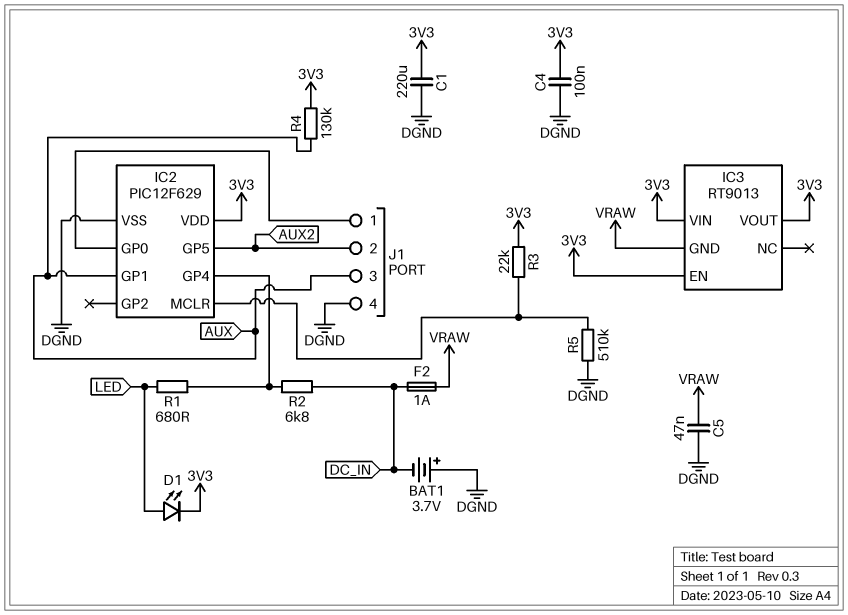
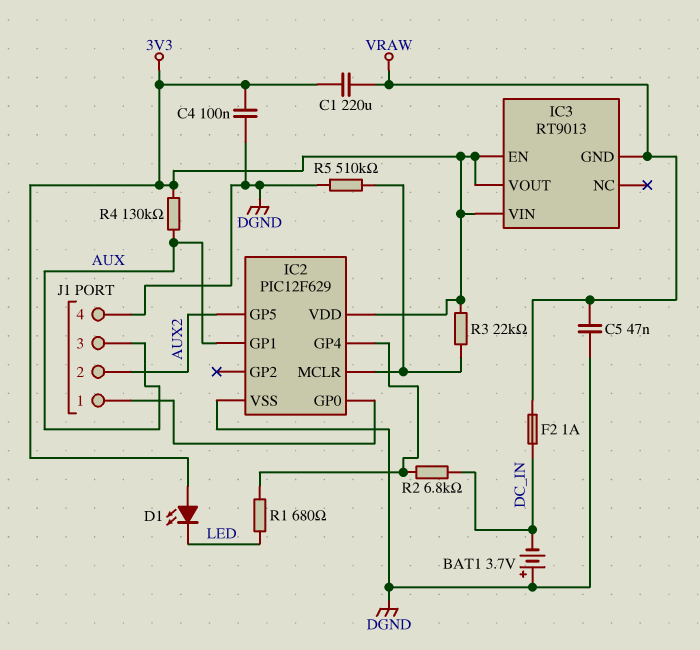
C1: 220uF (3V3, DGND) -> 220uF (3V3, VRAW)
D1: LED (A LED, K 3V3) -> LED (A 3V3, K LED)

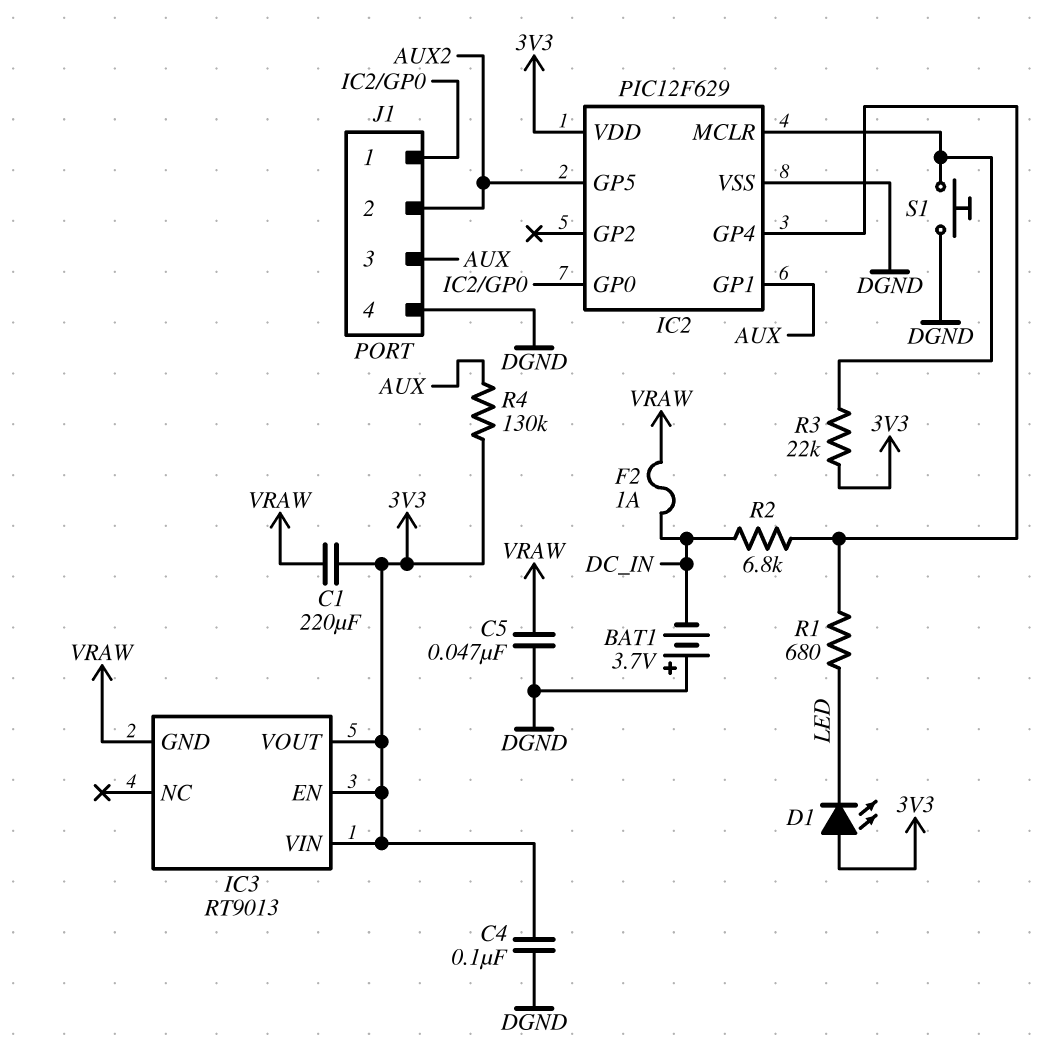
R5: 510k (DGND, IC2/MCLR) -> none
S1: none -> button (DGND, IC2/MCLR)

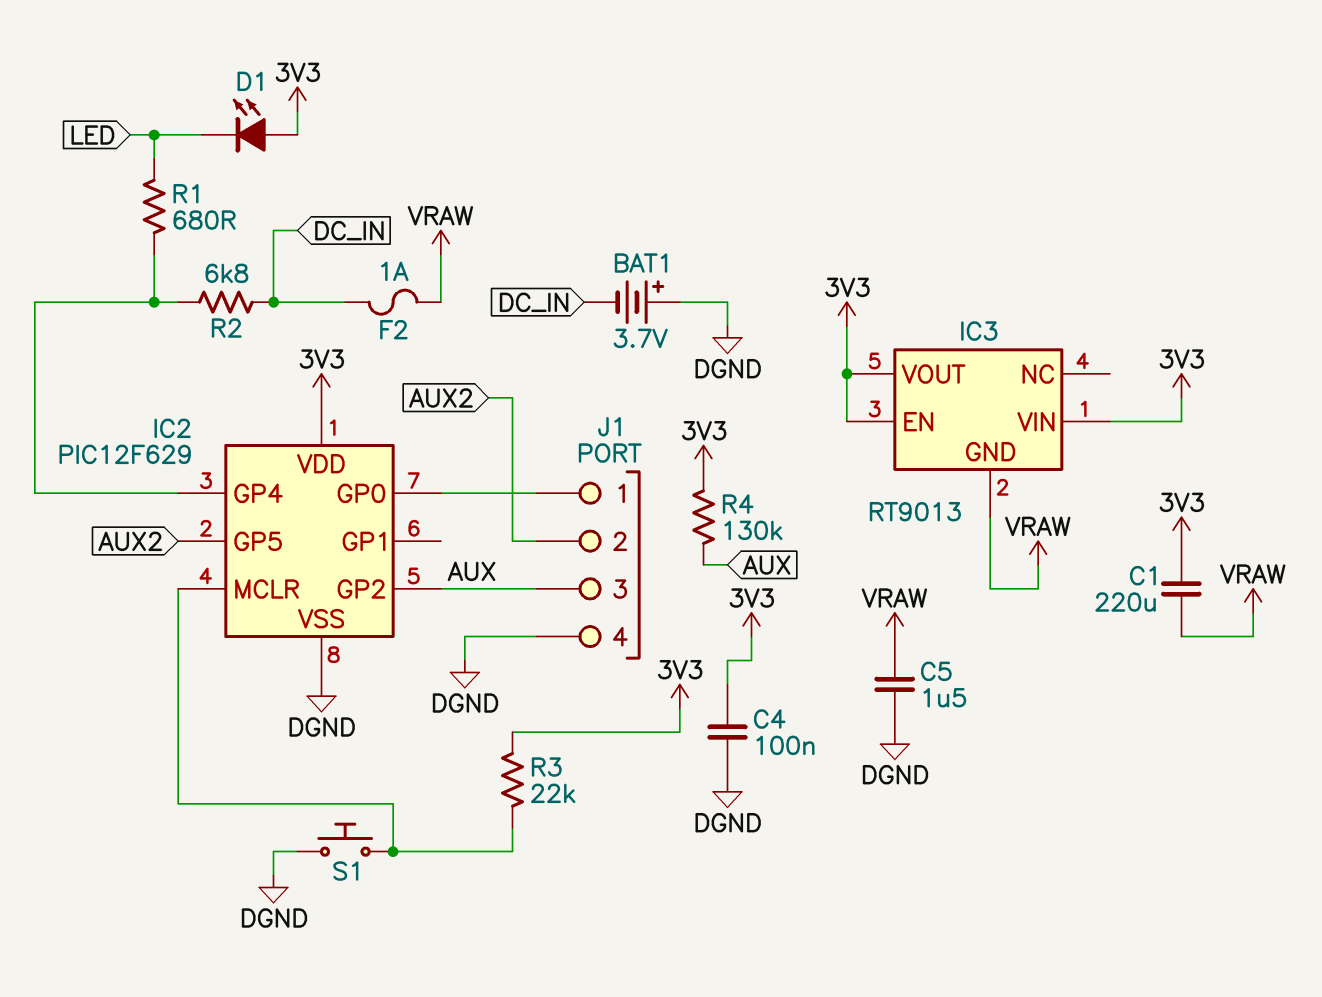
C5: 47nF (DGND, VRAW) -> 1.5uF (DGND, VRAW)
IC2 pin GP1: AUX -> none
IC2 pin GP2: none -> AUX

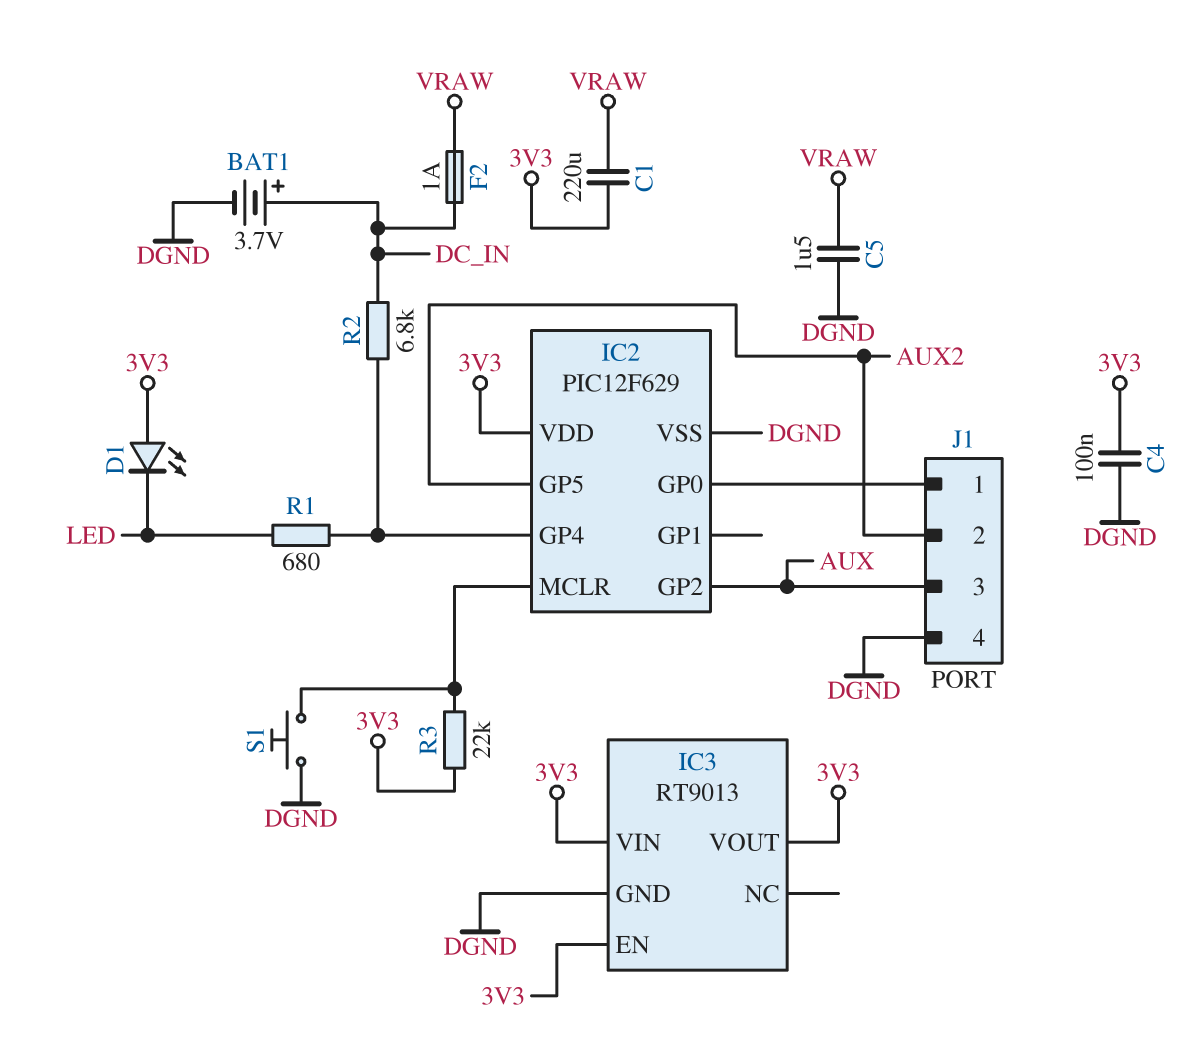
BAT1: 3.7V (plus DGND, minus DC_IN) -> 3.7V (plus DC_IN, minus DGND)
IC3 pin GND: VRAW -> DGND
R4: 130k (3V3, AUX) -> none

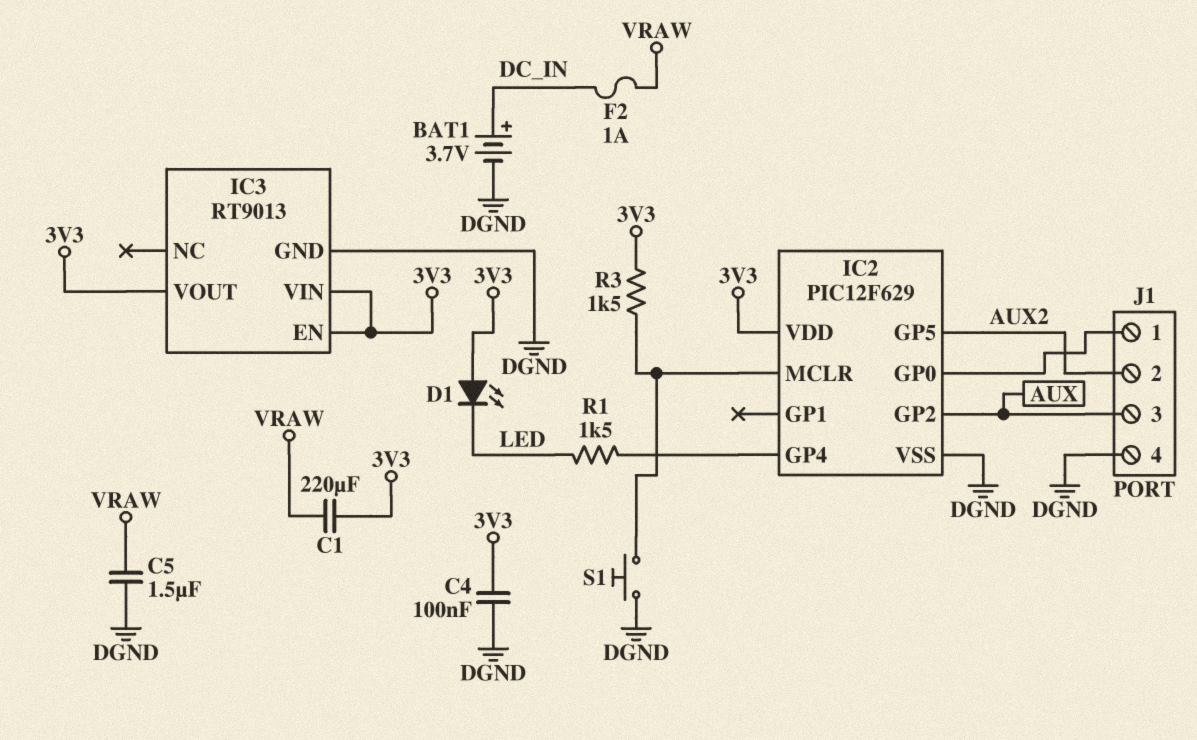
R1: 680 (IC2/GP4, LED) -> 1.5k (IC2/GP4, LED)
R2: 6.8k (DC_IN, IC2/GP4) -> none
R3: 22k (3V3, IC2/MCLR) -> 1.5k (3V3, IC2/MCLR)

